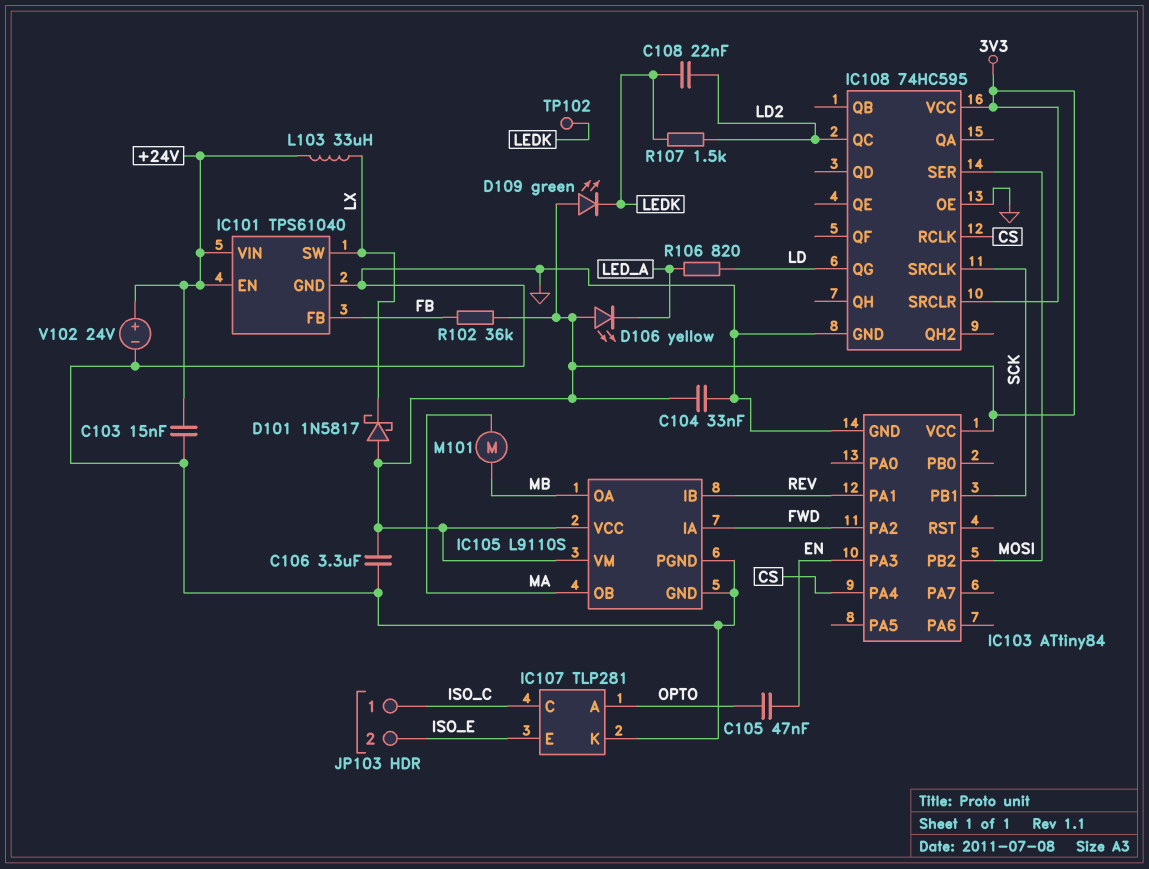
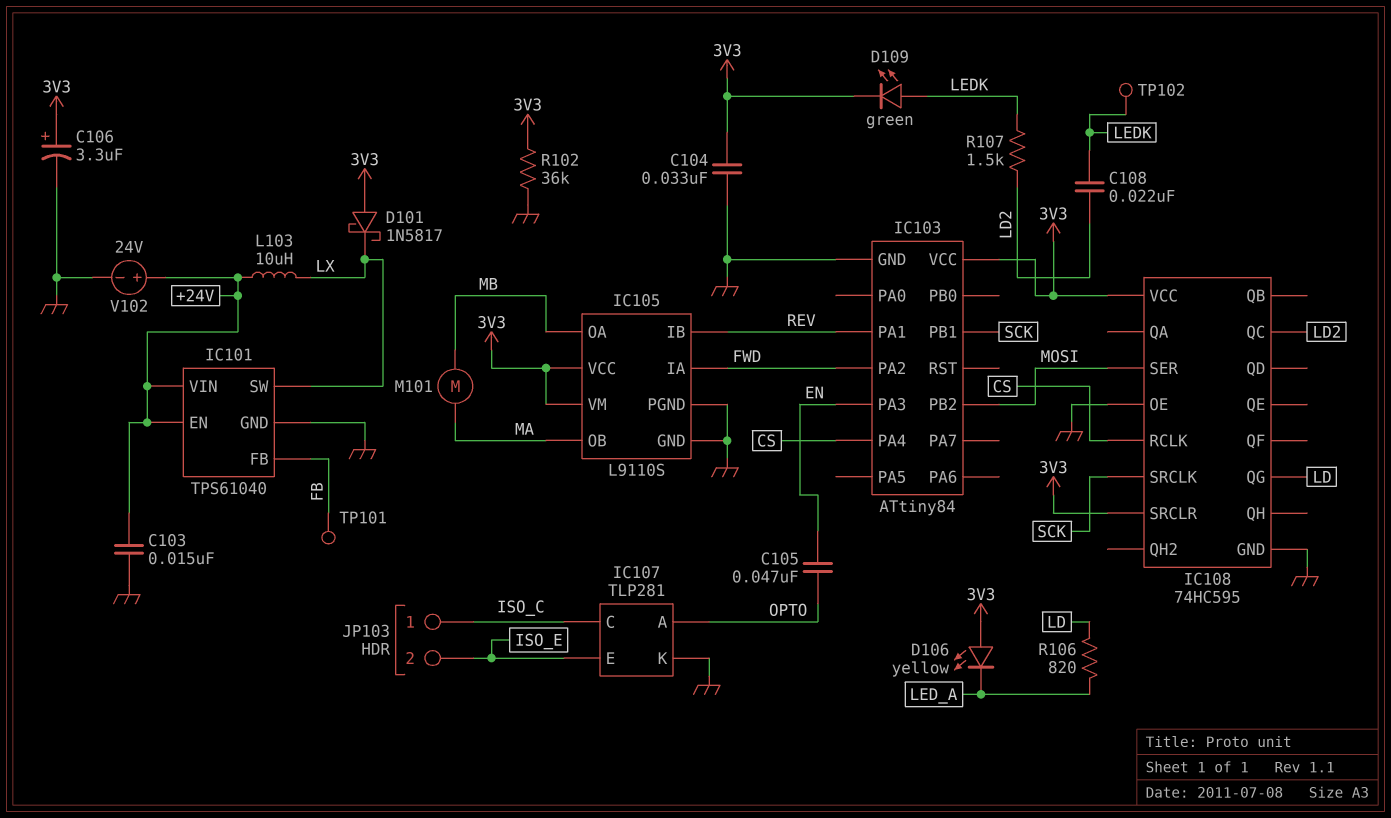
C106: 3.3uF (3V3, GND) -> 3.3uF (plus 3V3, minus GND)
D109: LED green (A 3V3, K LEDK) -> LED green (A LEDK, K 3V3)
L103: 33uH (+24V, LX) -> 10uH (+24V, LX)
R102: 36k (3V3, FB) -> 36k (3V3, GND)
TP101: none -> test point (FB)

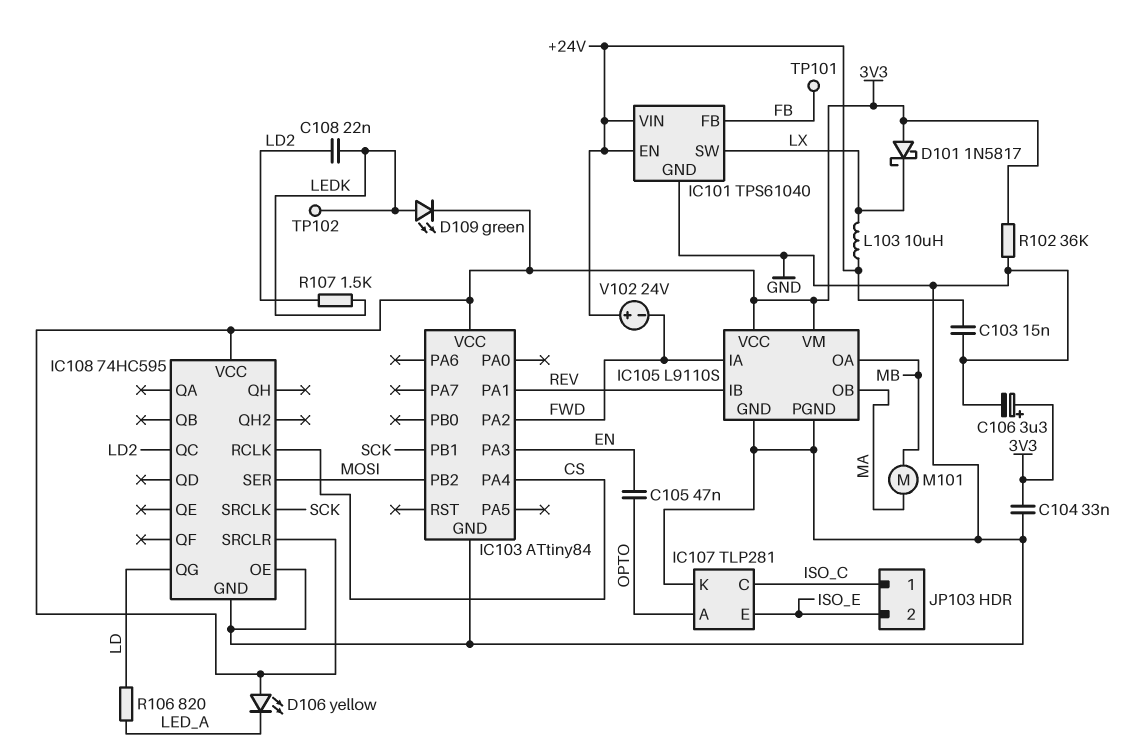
V102: 24V (plus +24V, minus GND) -> 24V (plus +24V, minus FWD)

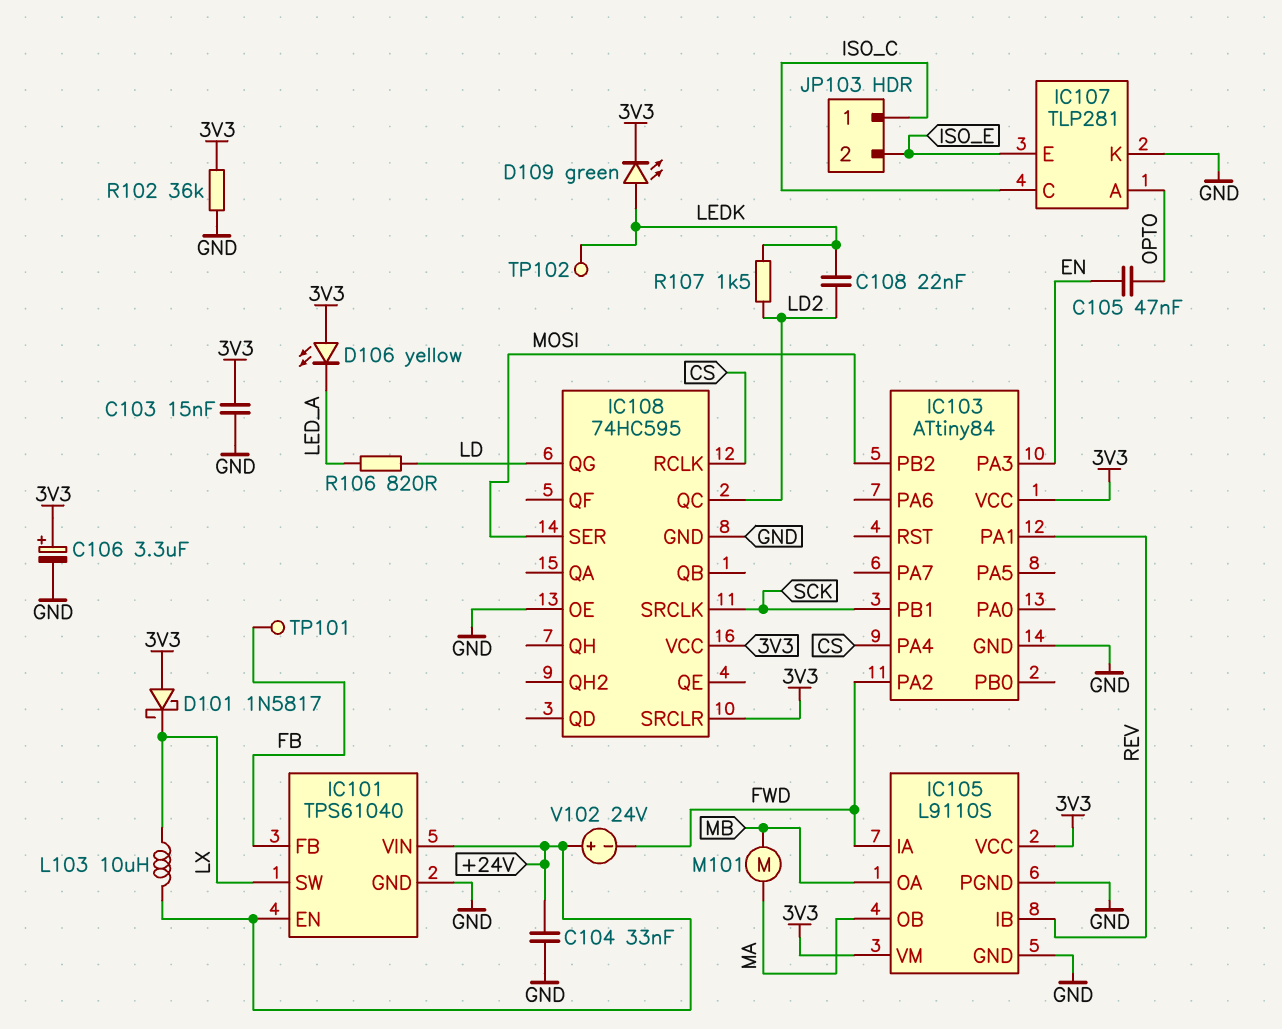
C103: 15nF (+24V, GND) -> 15nF (3V3, GND)
C104: 33nF (3V3, GND) -> 33nF (+24V, GND)

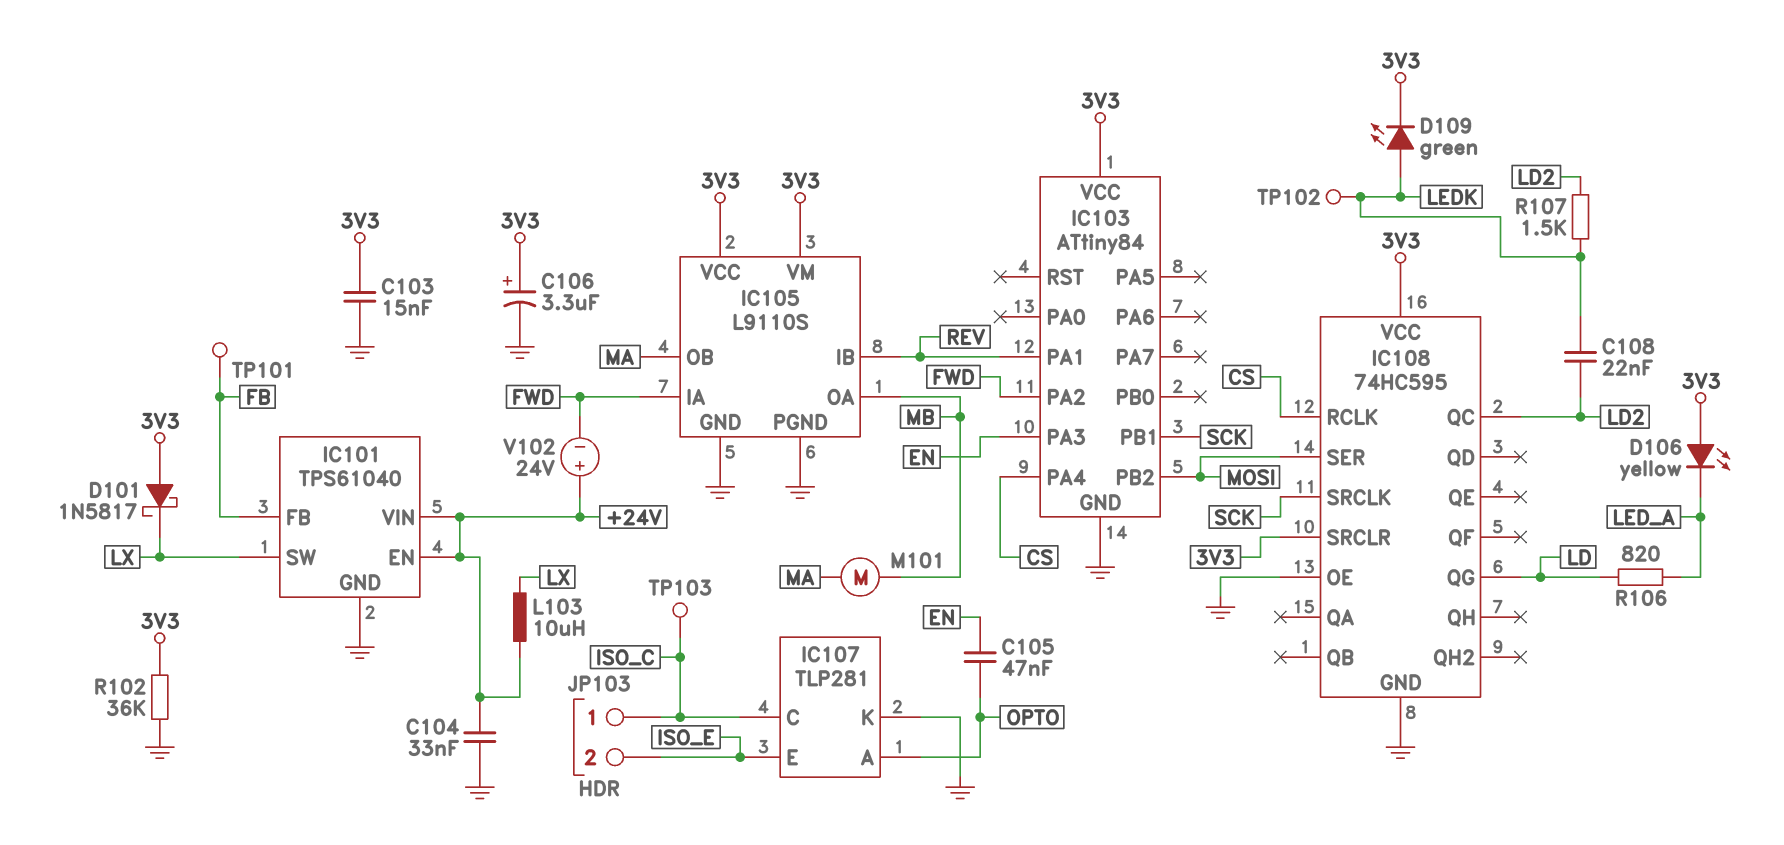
TP103: none -> test point (ISO_C)

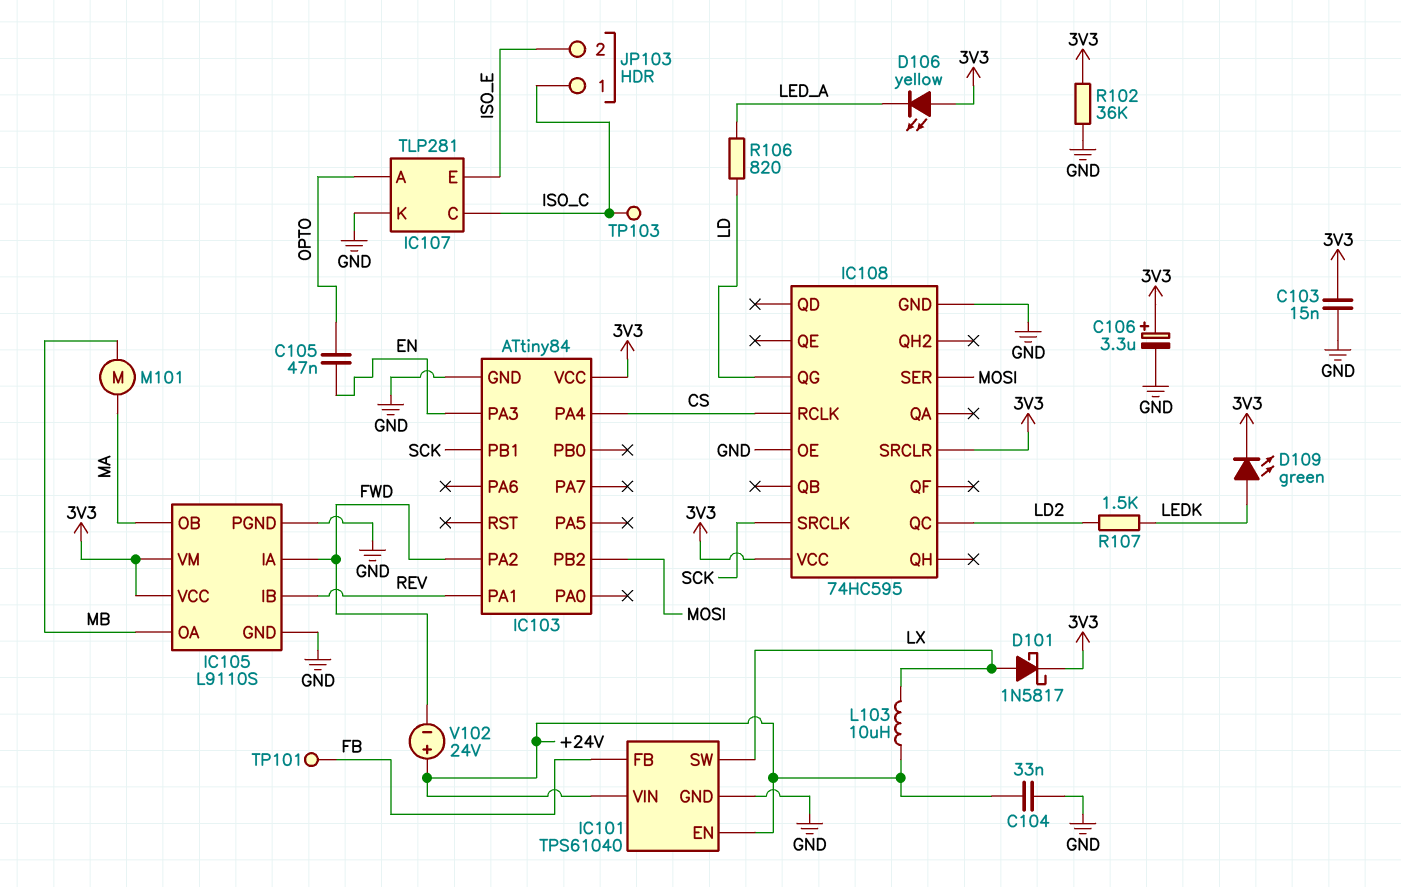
C108: 22nF (LD2, LEDK) -> none
D101: schottky 1N5817 (A 3V3, K LX) -> schottky 1N5817 (A LX, K 3V3)
TP102: test point (LEDK) -> none

